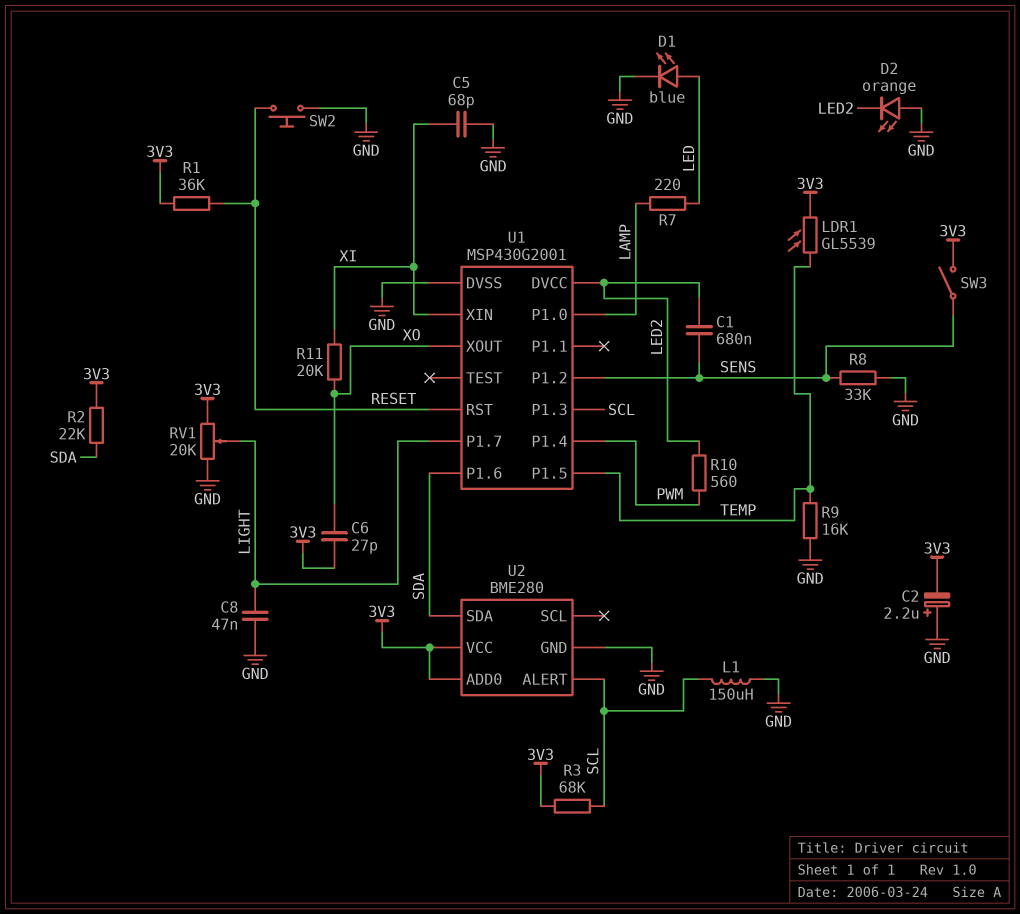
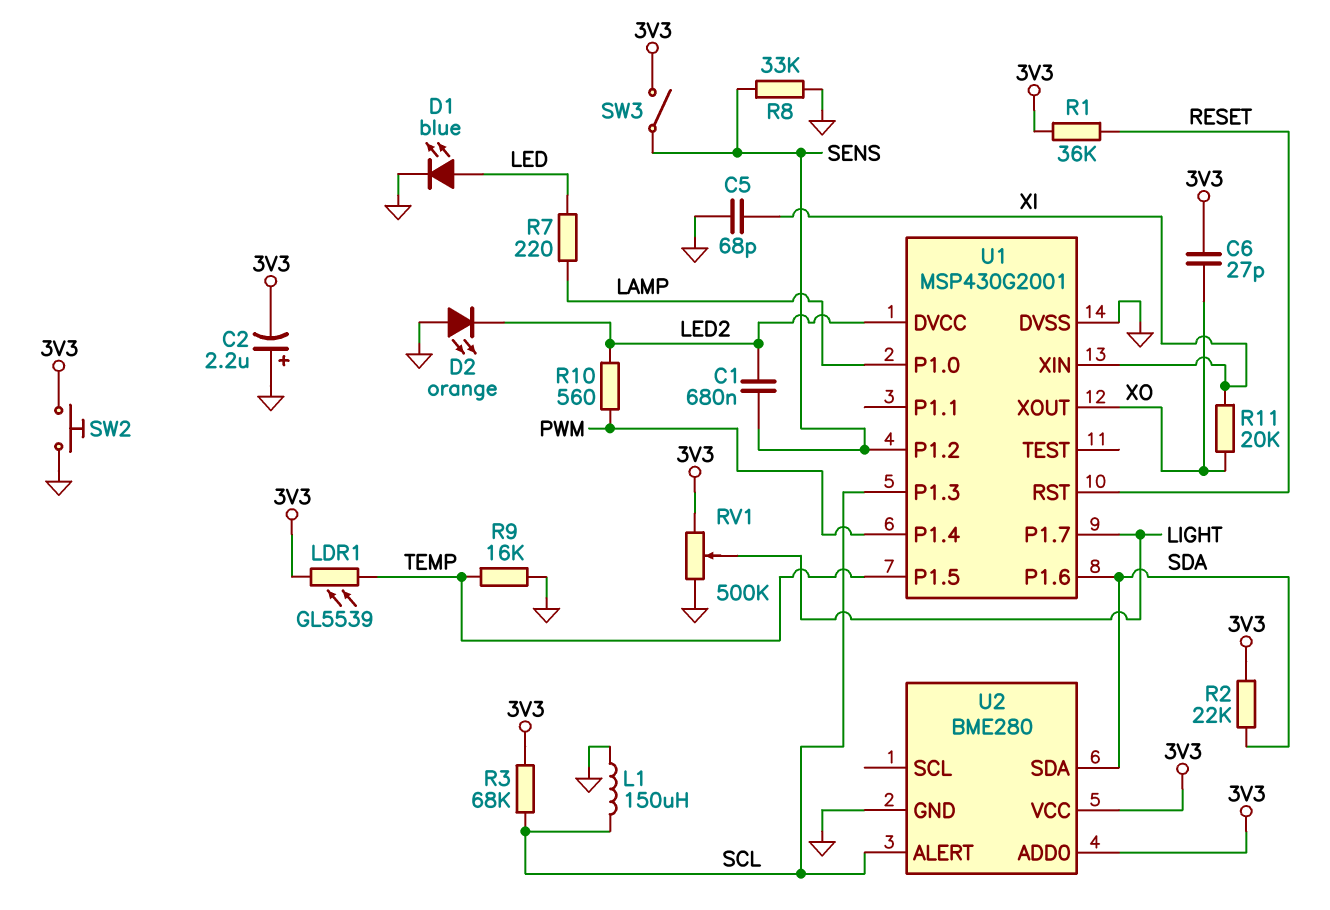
C8: 47nF (GND, LIGHT) -> none
RV1: 20k (3V3, GND, wiper LIGHT) -> 500k (3V3, GND, wiper LIGHT)
SW2: button (GND, RESET) -> button (3V3, GND)

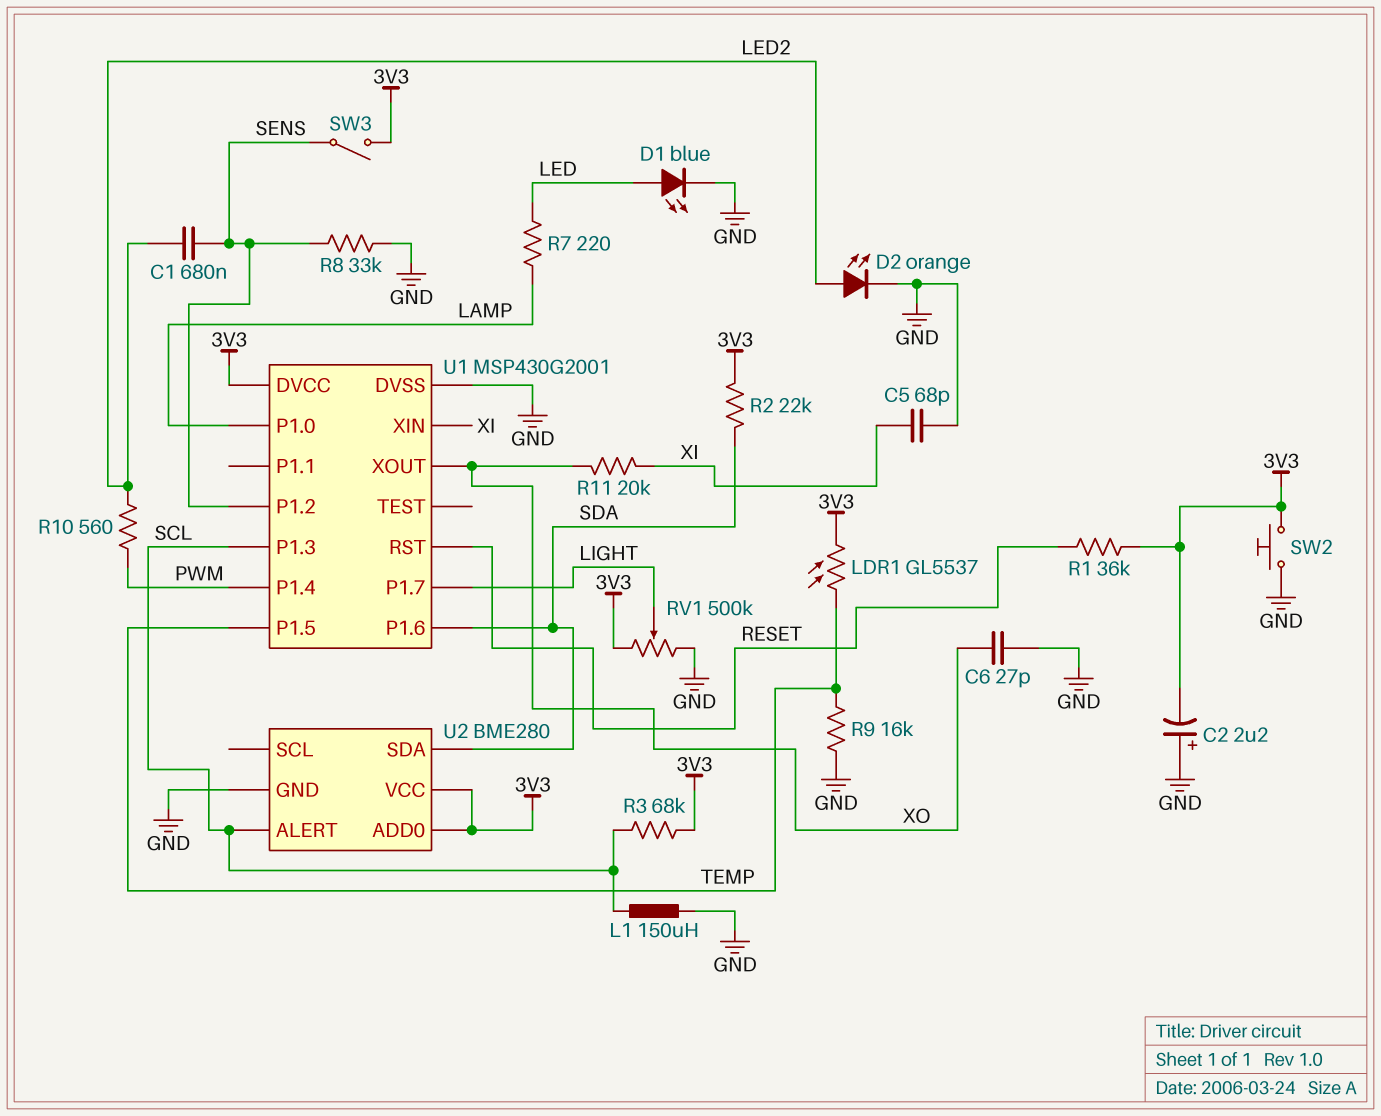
C6: 27pF (3V3, XO) -> 27pF (GND, XO)
D2: LED orange (A GND, K LED2) -> LED orange (A LED2, K GND)
LDR1: GL5539 (3V3, TEMP) -> GL5537 (3V3, TEMP)
U1 pin DVCC: LED2 -> 3V3

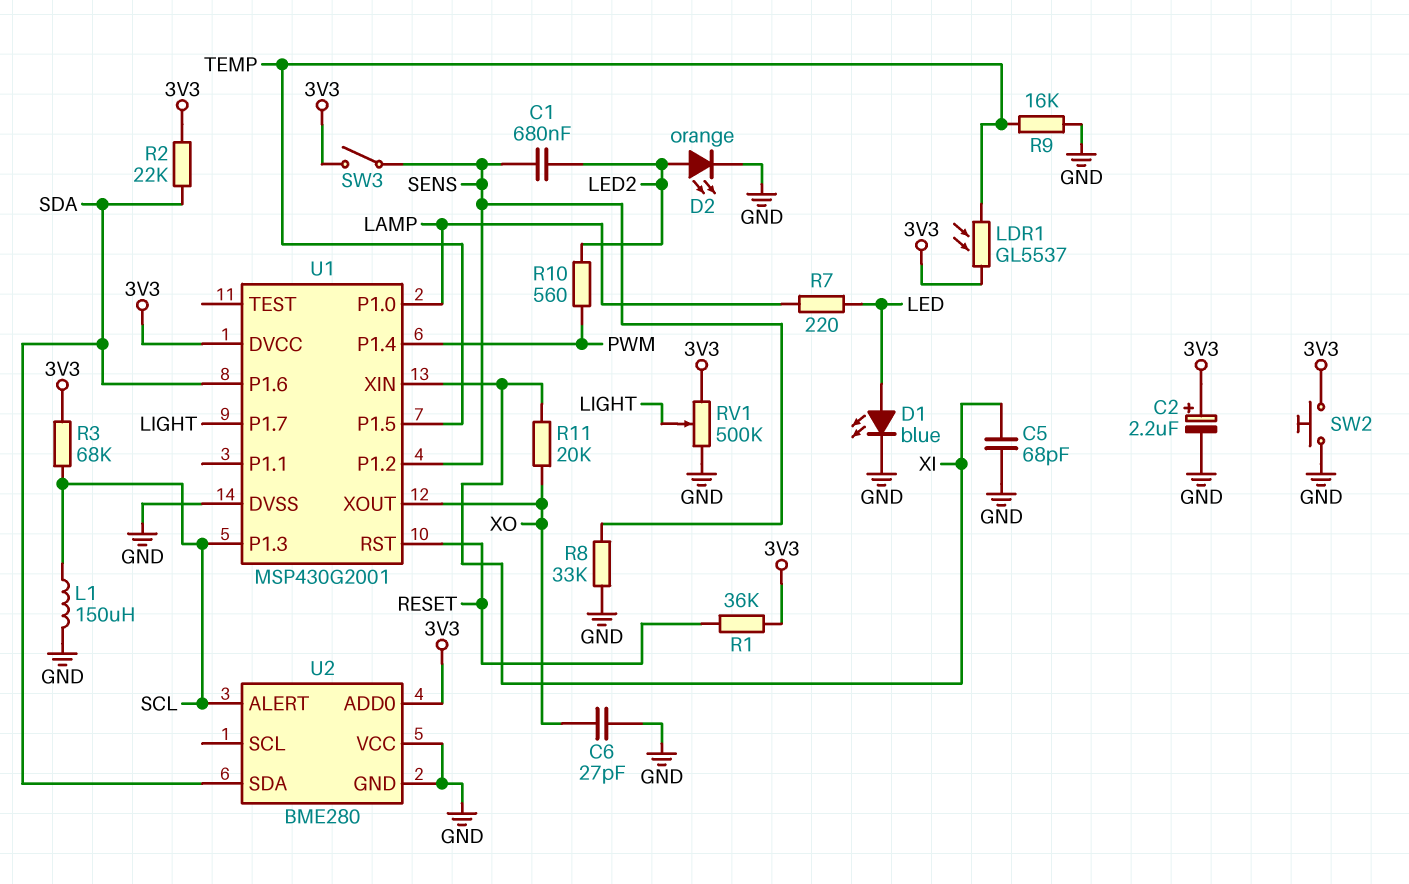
C2: 2.2uF (plus GND, minus 3V3) -> 2.2uF (plus 3V3, minus GND)
U2 pin VCC: 3V3 -> GND

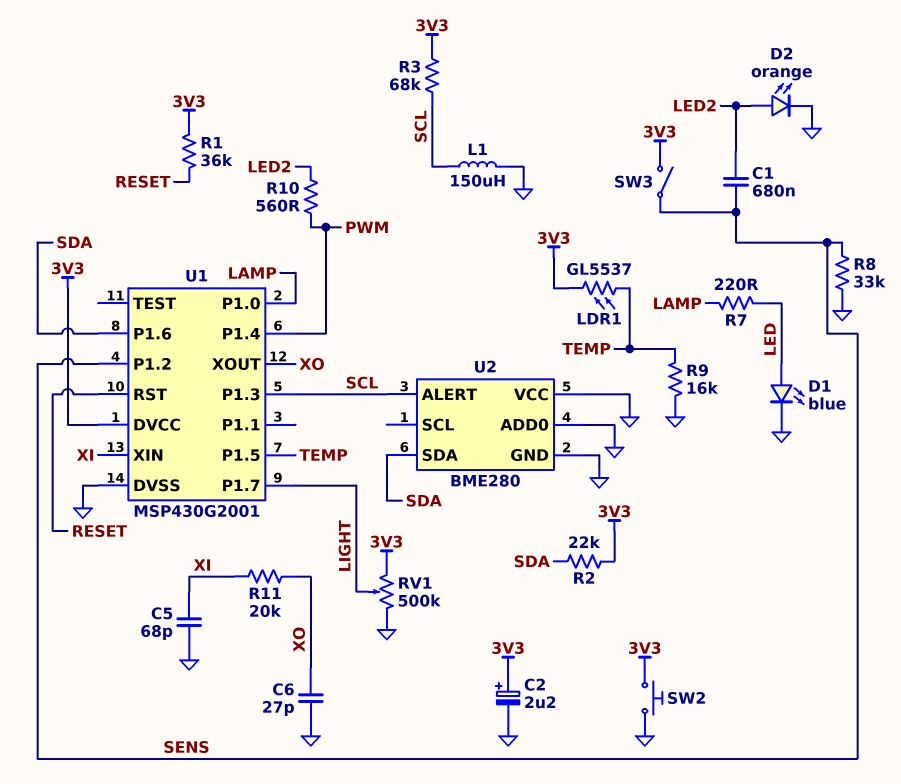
U2 pin ADD0: 3V3 -> GND

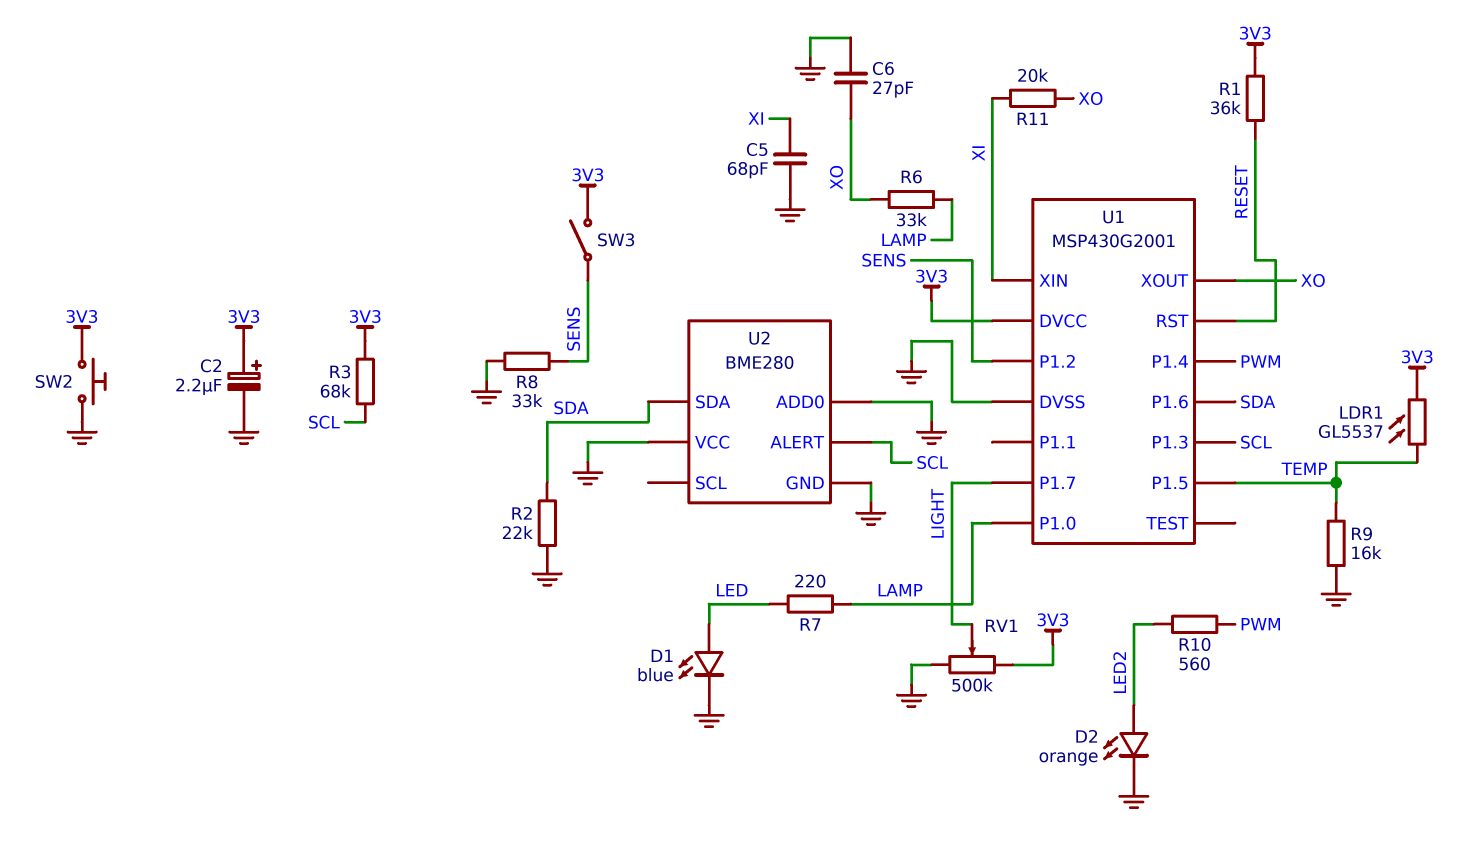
C1: 680nF (LED2, SENS) -> none
L1: 150uH (GND, SCL) -> none
R2: 22k (3V3, SDA) -> 22k (GND, SDA)
R6: none -> 33k (LAMP, XO)

